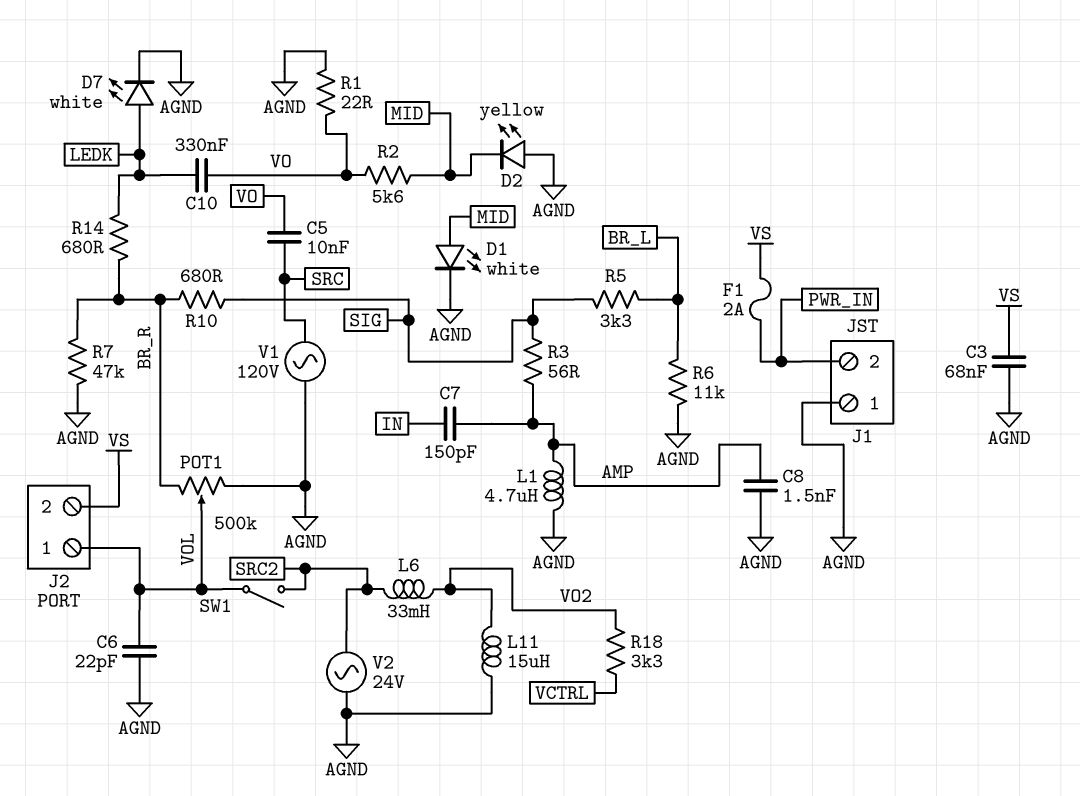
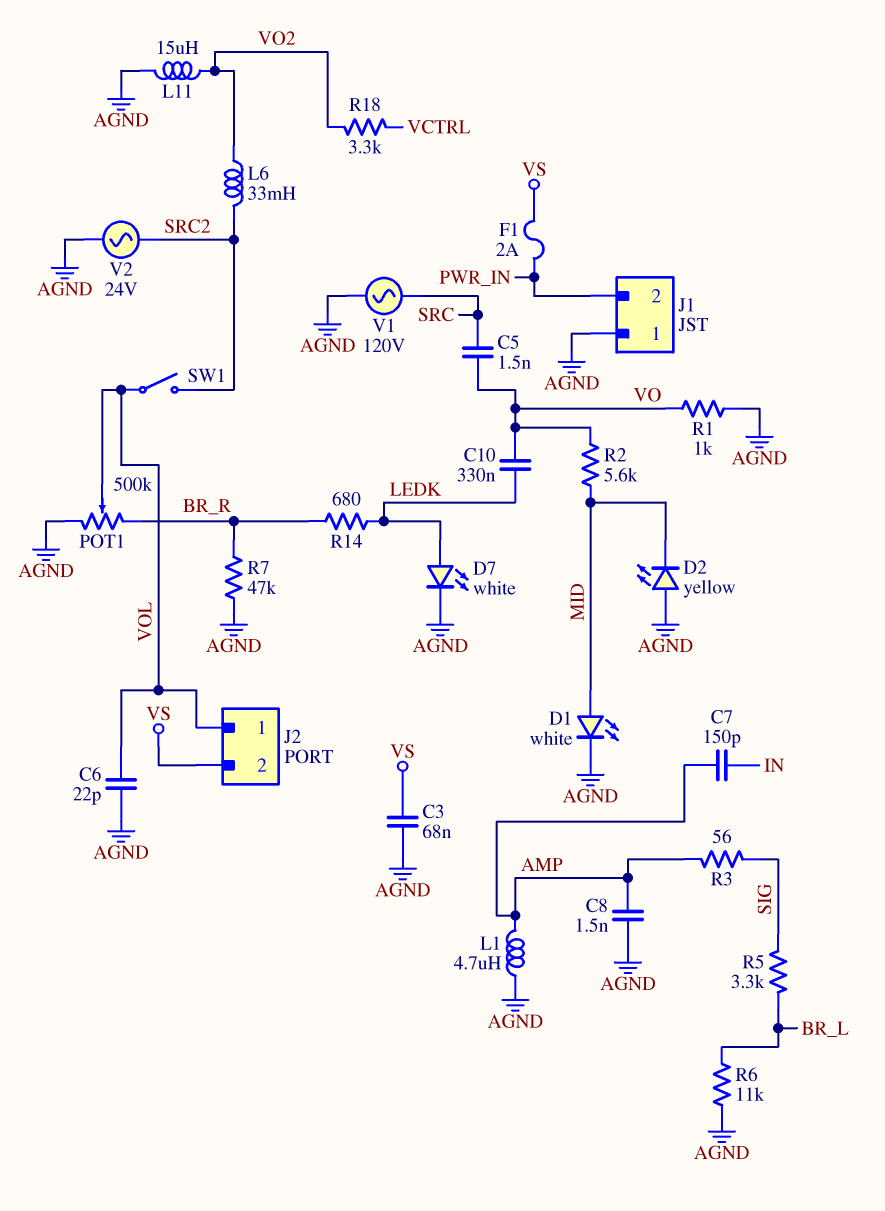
C5: 10nF (SRC, VO) -> 1.5nF (SRC, VO)
R1: 22 (AGND, VO) -> 1k (AGND, VO)
R10: 680 (BR_R, SIG) -> none

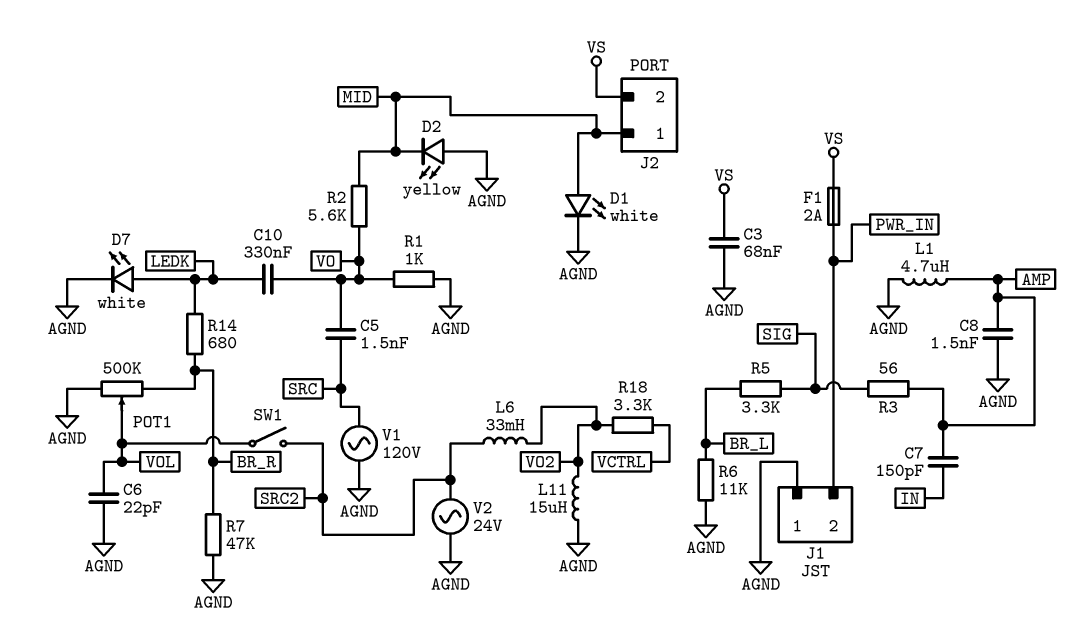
J2 pin 1: VOL -> MID

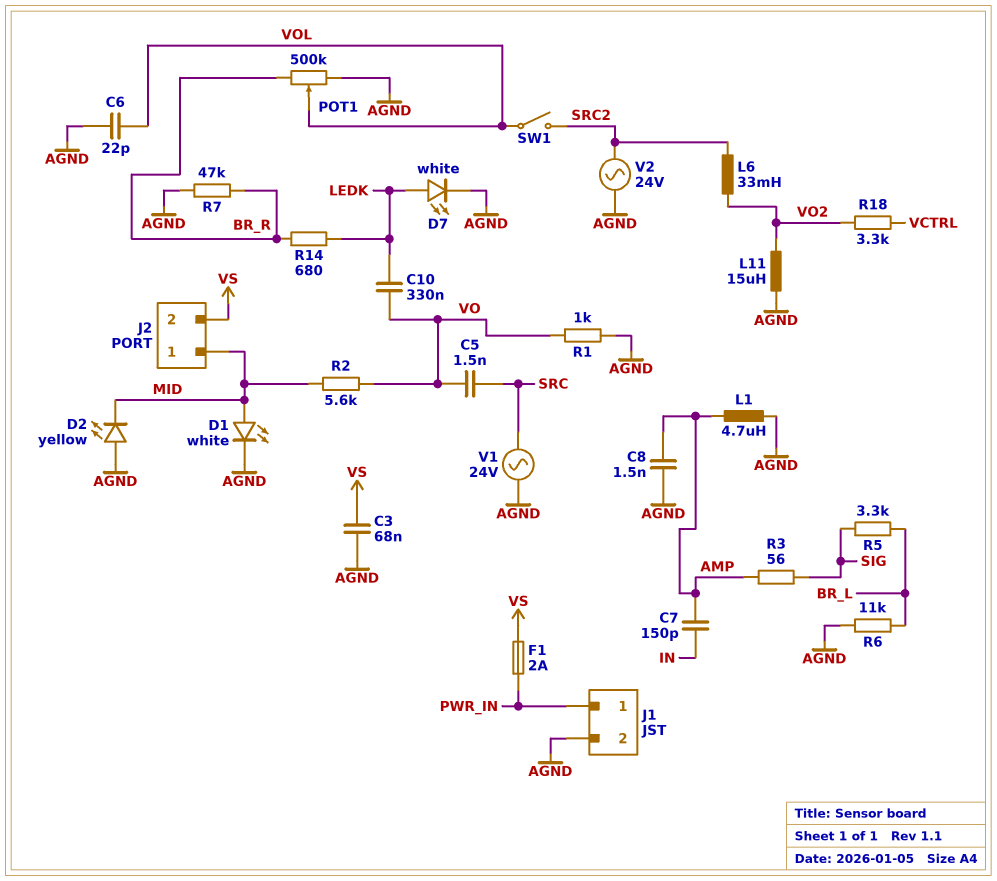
J1 pin 1: AGND -> PWR_IN
J1 pin 2: PWR_IN -> AGND
V1: AC 120V (AGND, SRC) -> AC 24V (AGND, SRC)

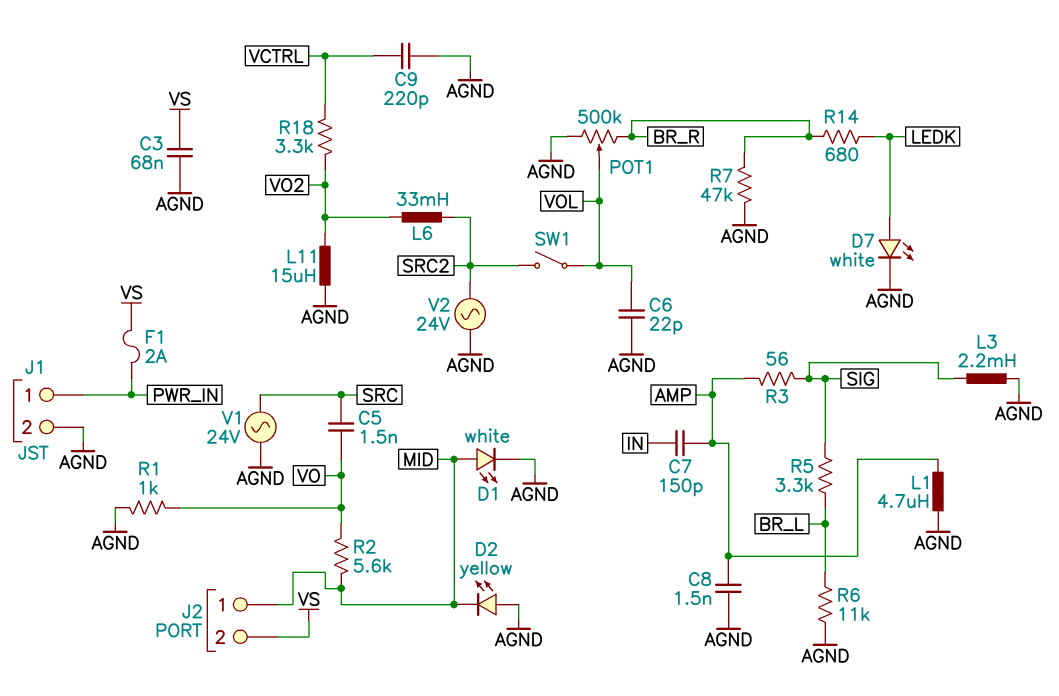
C9: none -> 220pF (AGND, VCTRL)
C10: 330nF (LEDK, VO) -> none
L3: none -> 2.2mH (AGND, SIG)

